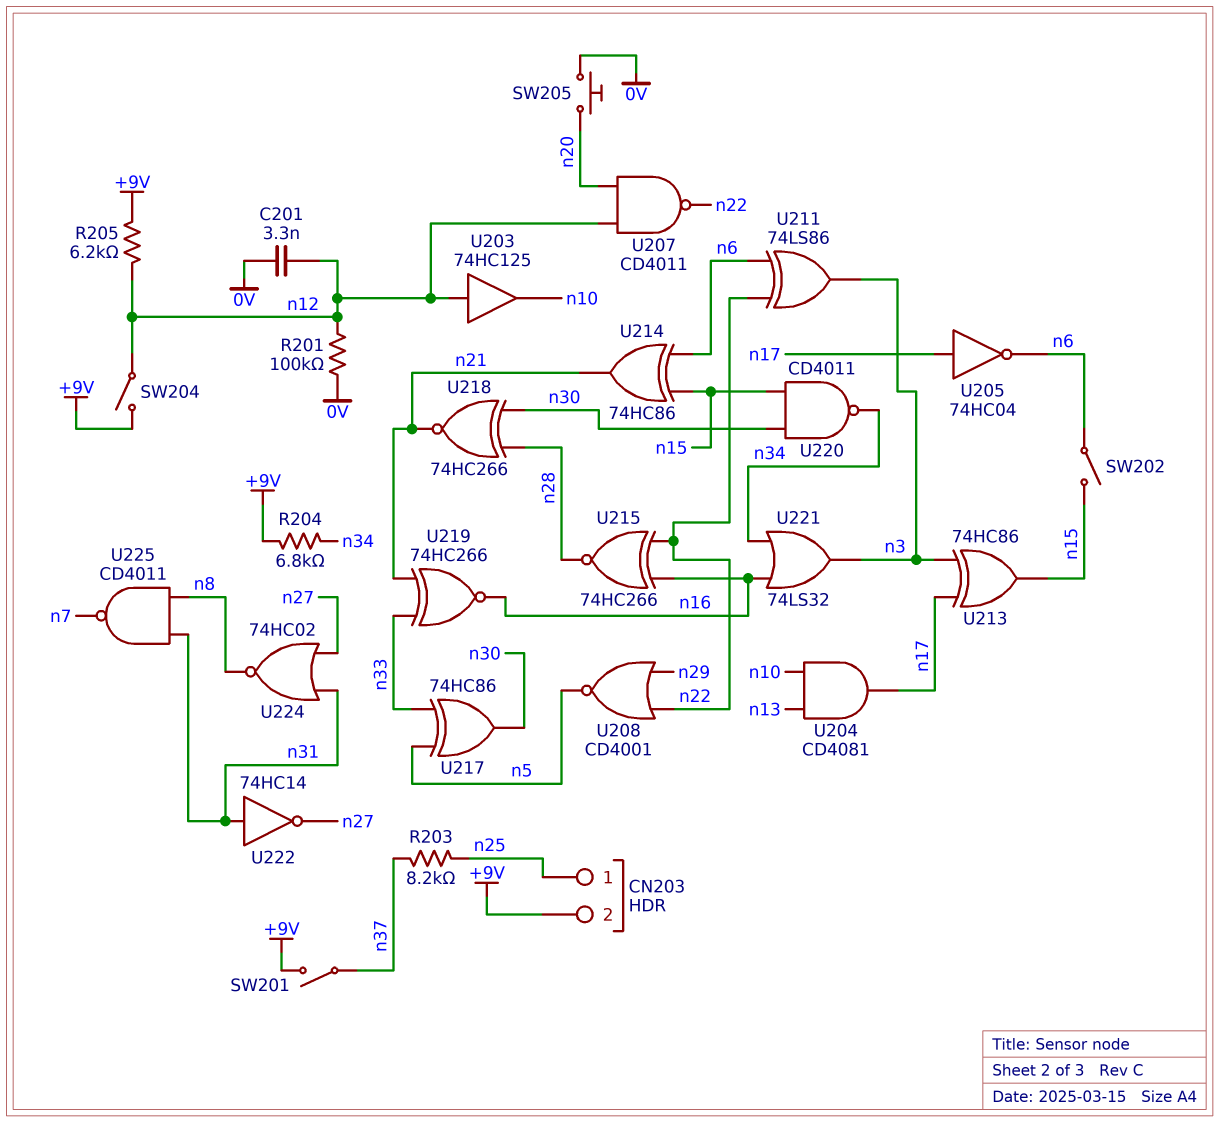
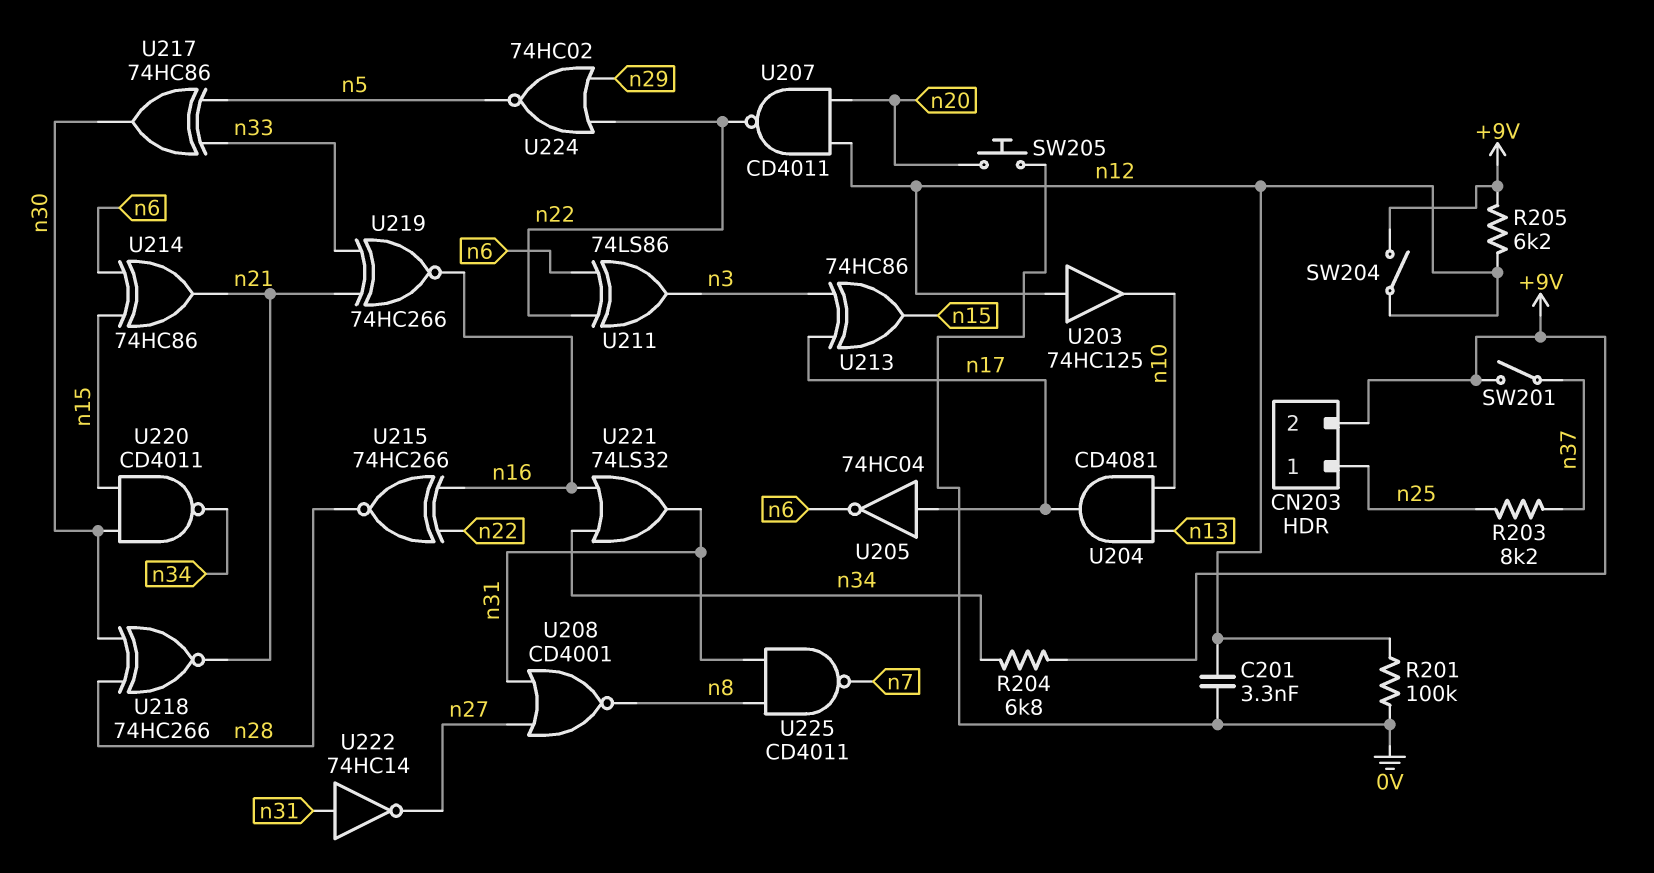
SW202: switch (n6, n15) -> none
U208: NOR CD4001 (in n22, in n29, out n5) -> NOR CD4001 (in n27, in n31, out n8)
U221: OR 74LS32 (in n16, in n34, out n3) -> OR 74LS32 (in n16, in n34, out n31)
U224: NOR 74HC02 (in n27, in n31, out n8) -> NOR 74HC02 (in n22, in n29, out n5)

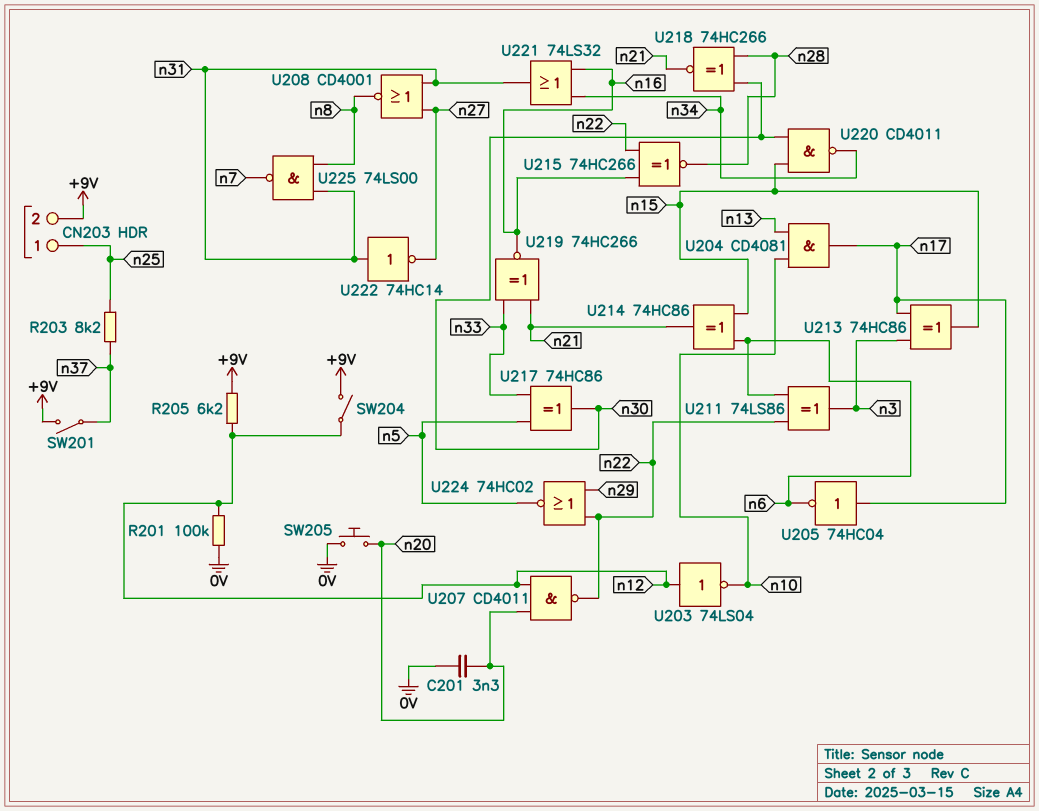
C201: 3.3nF (0V, n12) -> 3.3nF (0V, n20)
R204: 6.8k (+9V, n34) -> none
U203: buffer 74HC125 (in n12, out n10) -> NOT 74LS04 (in n12, out n10)
U225: NAND CD4011 (in n8, in n31, out n7) -> NAND 74LS00 (in n8, in n31, out n7)

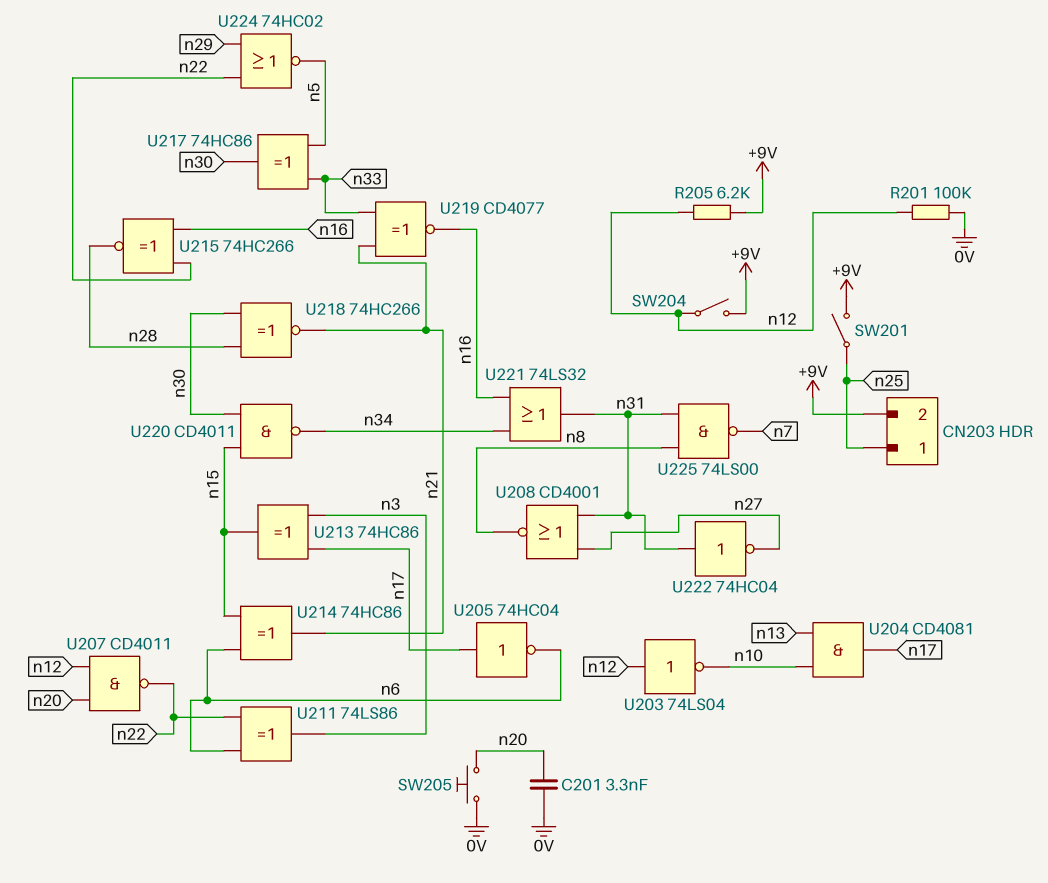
R203: 8.2k (n25, n37) -> none
SW201: switch (+9V, n37) -> switch (+9V, n25)
U219: XNOR 74HC266 (in n21, in n33, out n16) -> XNOR CD4077 (in n21, in n33, out n16)
U222: NOT 74HC14 (in n31, out n27) -> NOT 74HC04 (in n31, out n27)

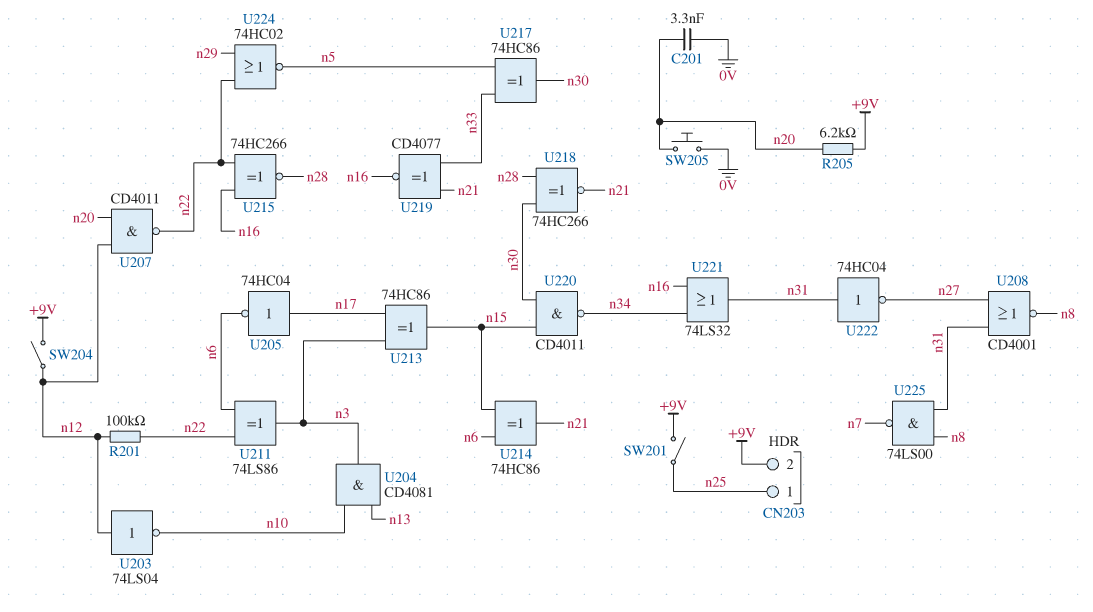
R201: 100k (0V, n12) -> 100k (n12, n22)
R205: 6.2k (+9V, n12) -> 6.2k (+9V, n20)
U204: AND CD4081 (in n10, in n13, out n17) -> AND CD4081 (in n10, in n13, out n3)

